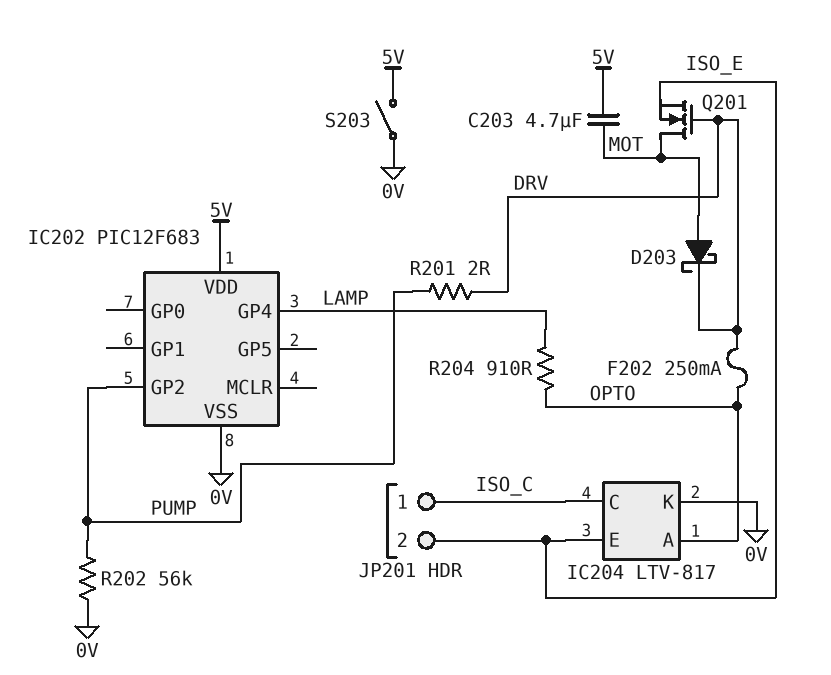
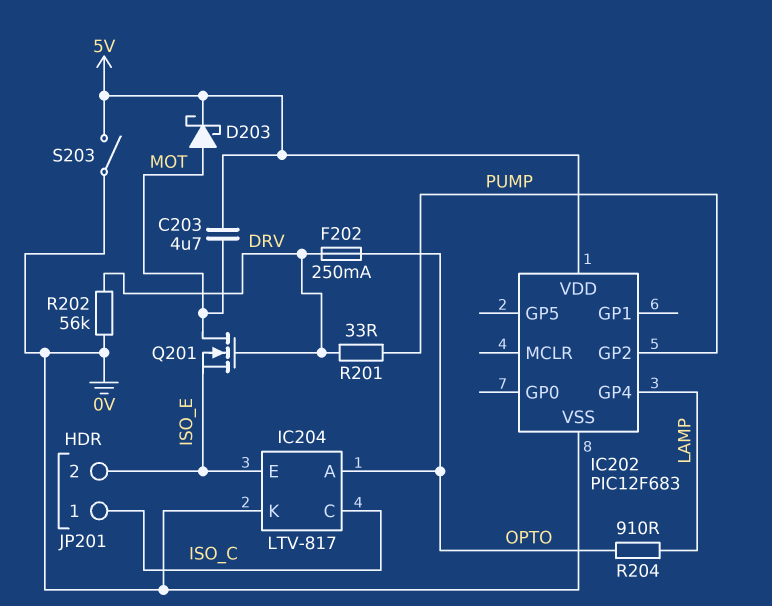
D203: schottky (A MOT, K DRV) -> schottky (A MOT, K 5V)
R201: 2 (DRV, PUMP) -> 33 (DRV, PUMP)
R202: 56k (0V, PUMP) -> 56k (0V, DRV)

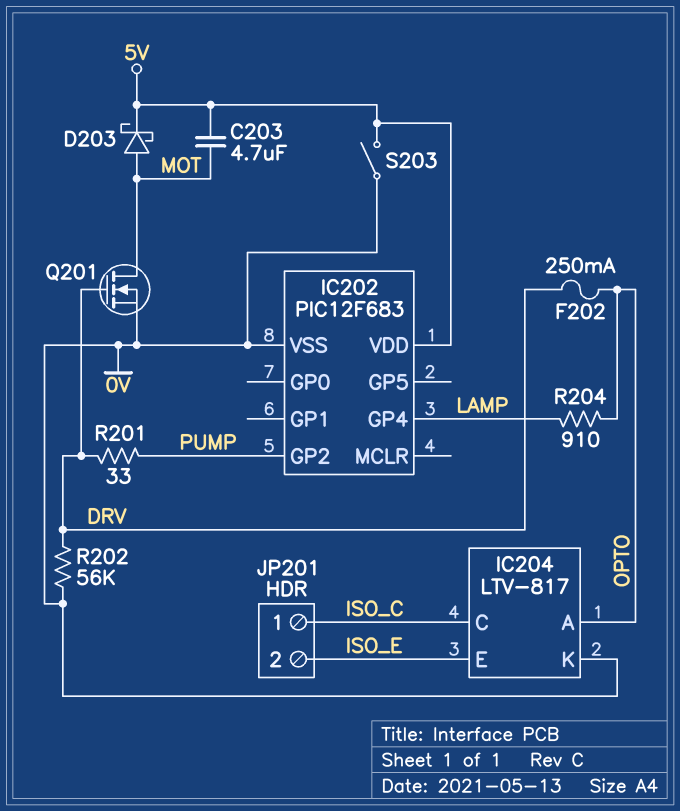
Q201: NMOS (G DRV, D MOT, S ISO_E) -> NMOS (G DRV, D MOT, S 0V)

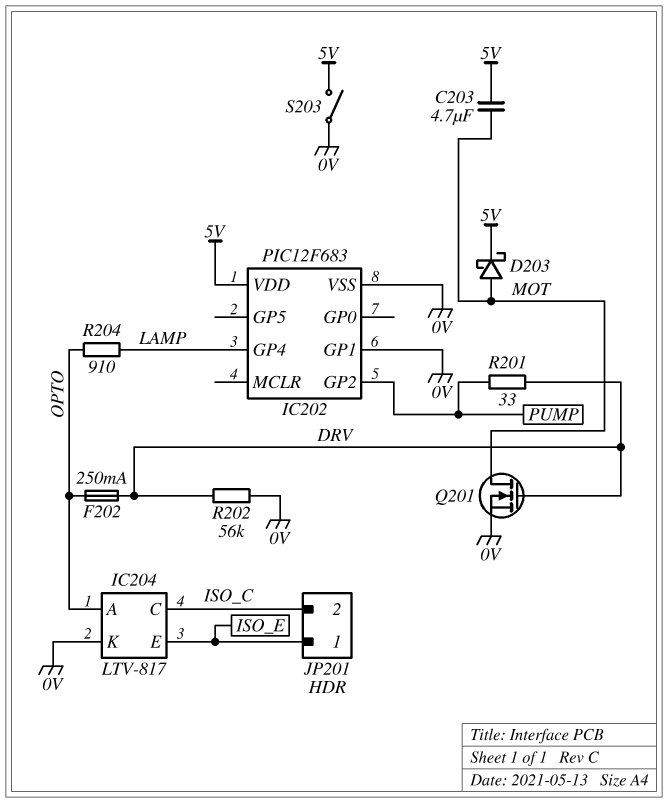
IC202 pin GP1: none -> 0V
JP201 pin 1: ISO_C -> ISO_E
JP201 pin 2: ISO_E -> ISO_C

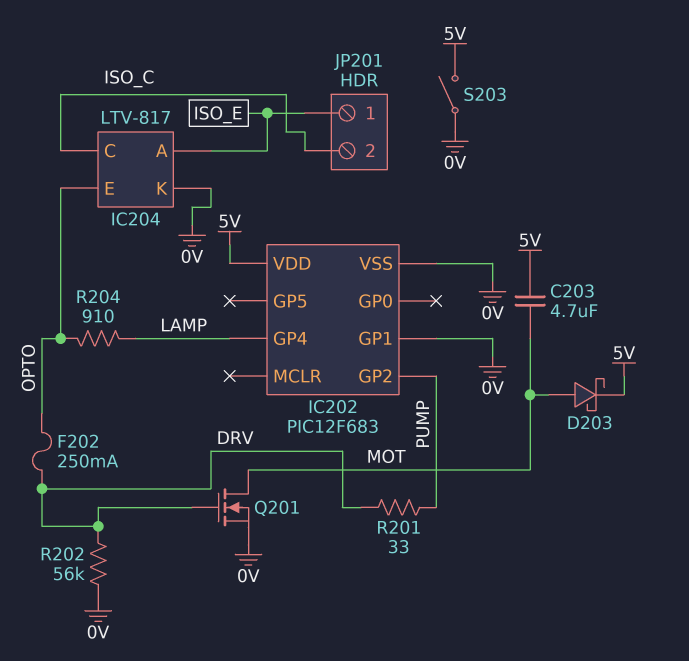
IC204 pin A: OPTO -> ISO_E
IC204 pin E: ISO_E -> OPTO

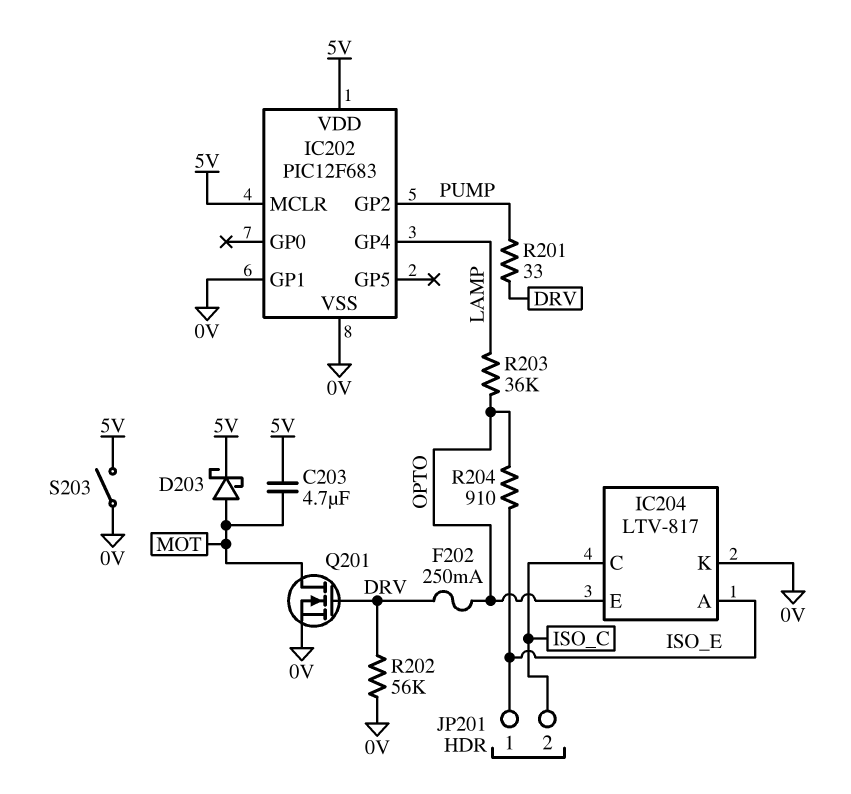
IC202 pin MCLR: none -> 5V
R203: none -> 36k (LAMP, OPTO)
R204: 910 (LAMP, OPTO) -> 910 (ISO_E, OPTO)

